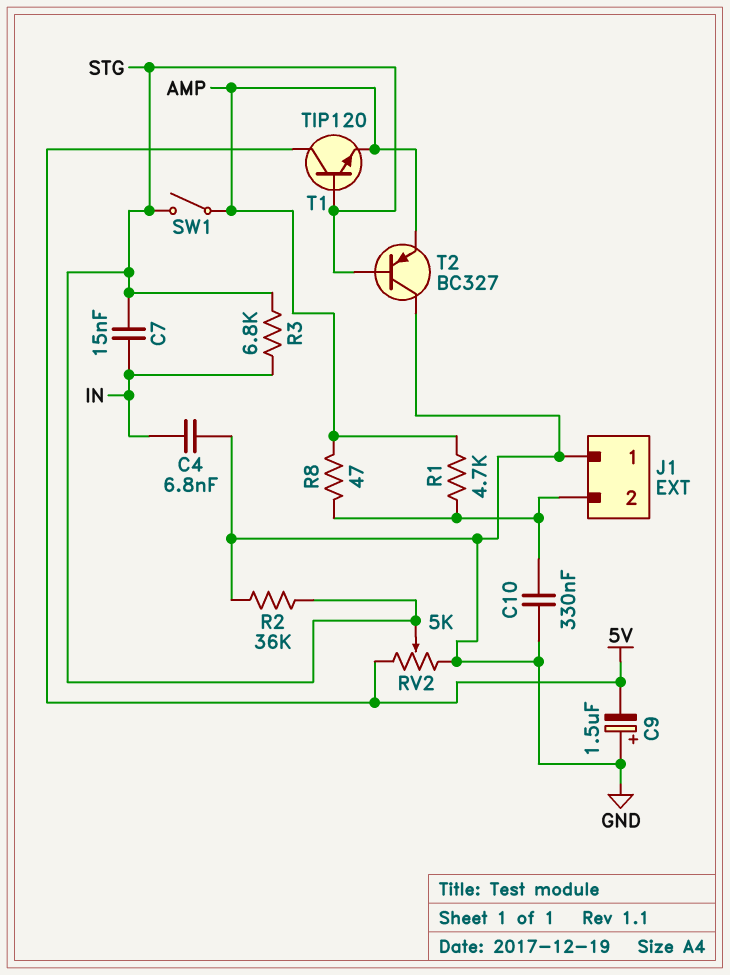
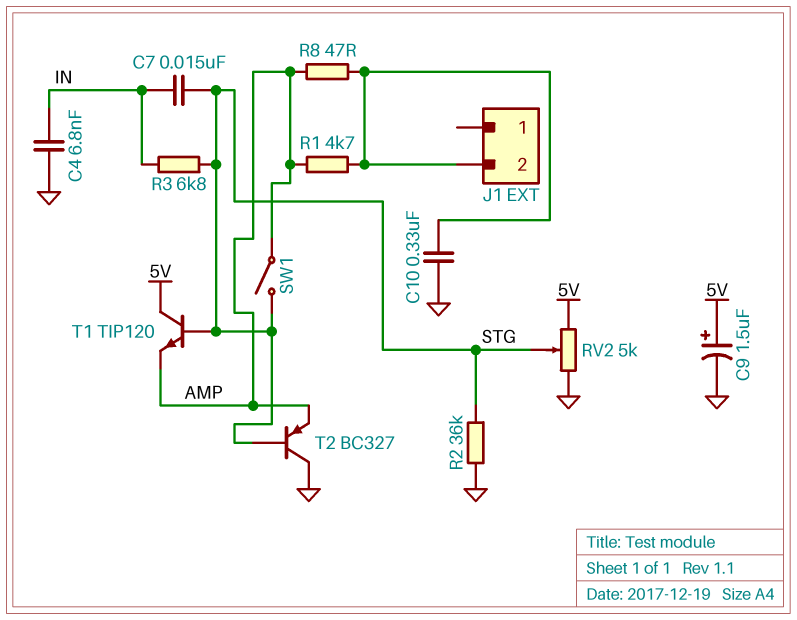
C9: 1.5uF (plus GND, minus 5V) -> 1.5uF (plus 5V, minus GND)
J1 pin 1: GND -> none

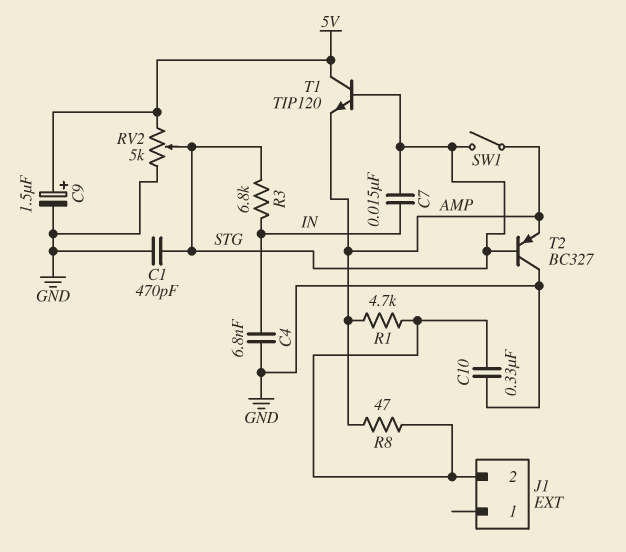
C1: none -> 470pF (GND, STG)
R2: 36k (GND, STG) -> none

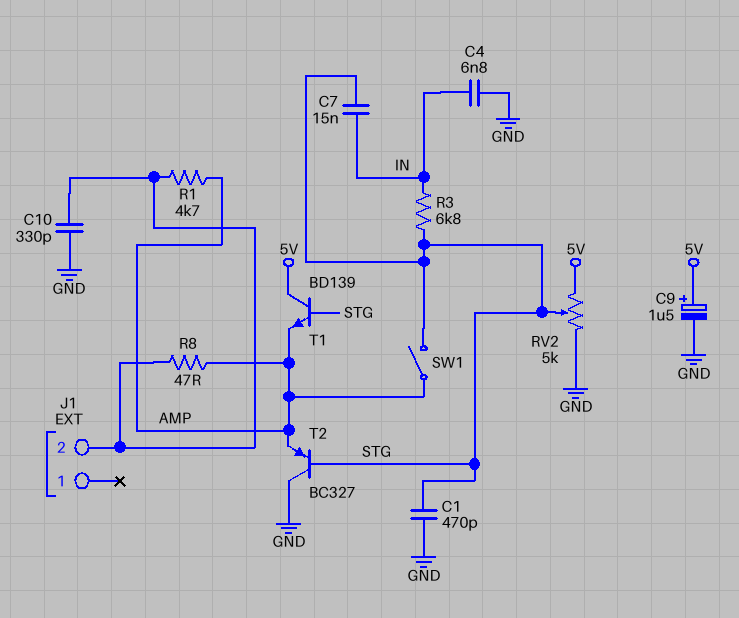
C10: 330nF (GND, J1/2) -> 330pF (GND, J1/2)
T1: NPN TIP120 (B STG, C 5V, E AMP) -> NPN BD139 (B STG, C 5V, E AMP)

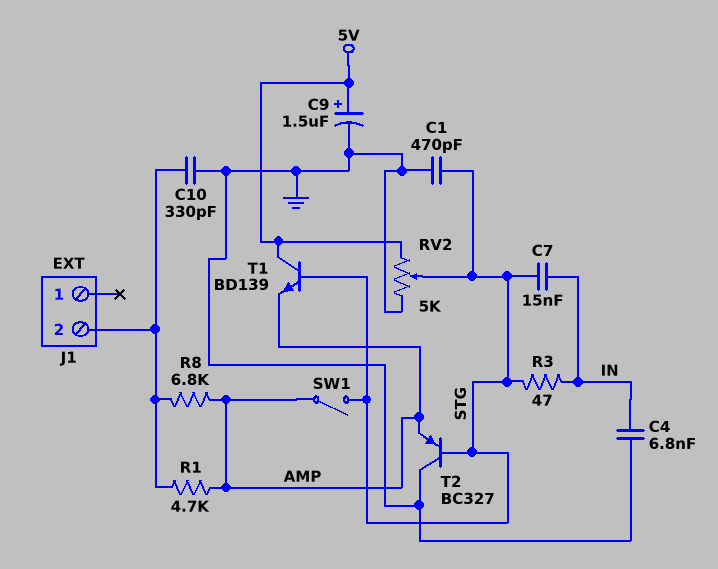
R3: 6.8k (IN, STG) -> 47 (IN, STG)
R8: 47 (AMP, J1/2) -> 6.8k (AMP, J1/2)

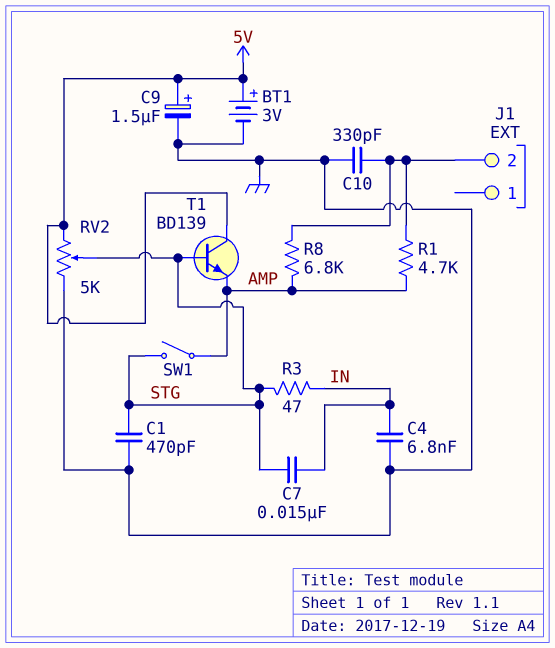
BT1: none -> 3V (plus 5V, minus GND)
T2: PNP BC327 (B STG, C GND, E AMP) -> none

